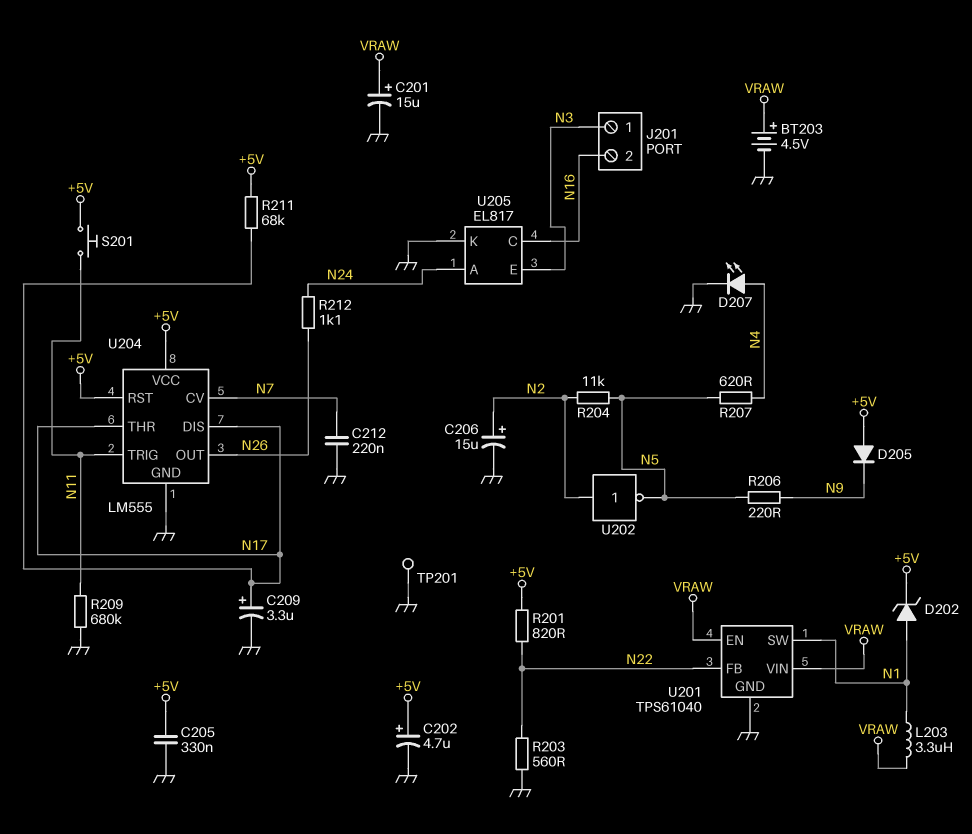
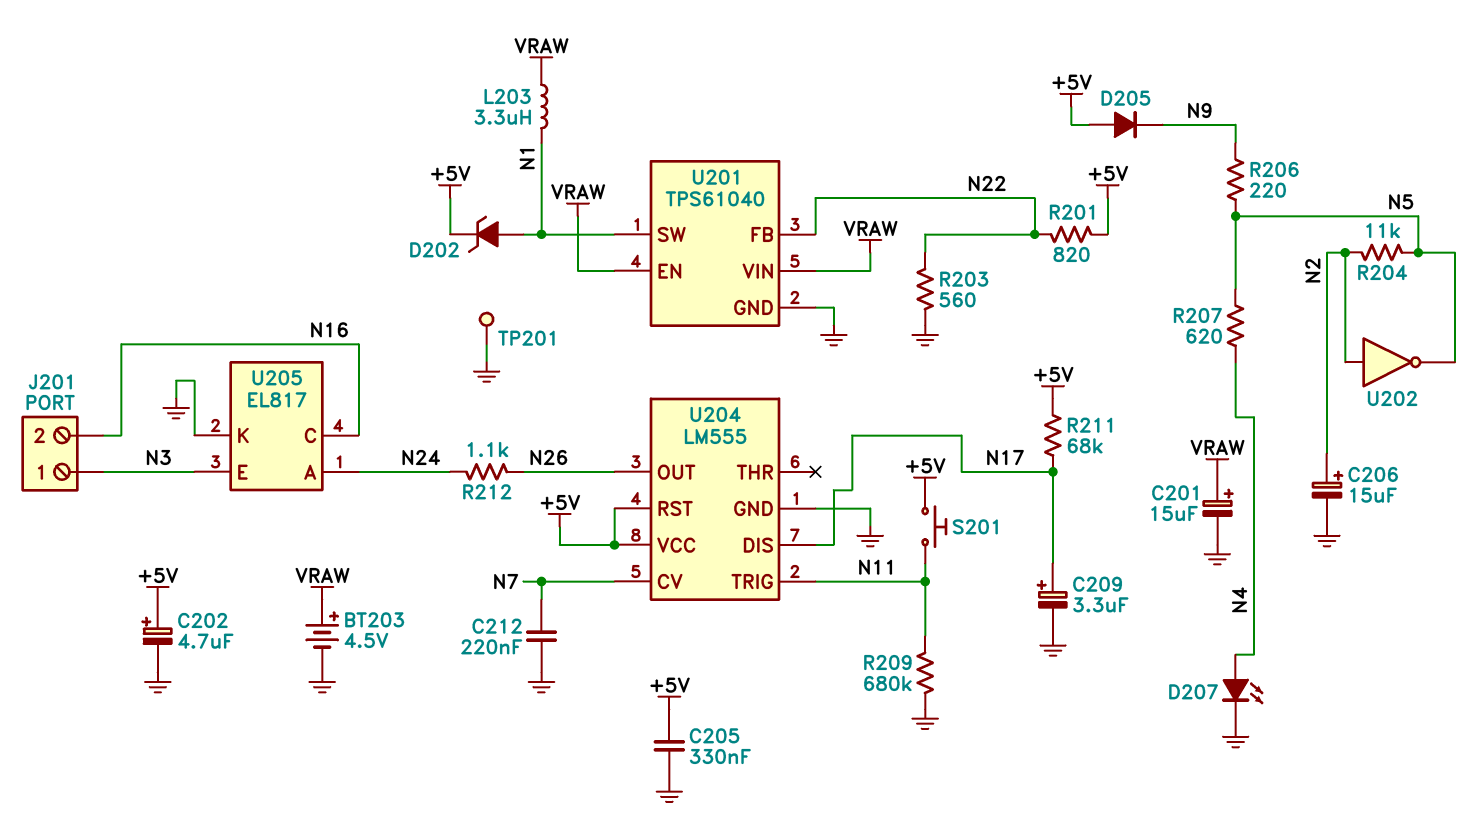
U204 pin THR: N17 -> none

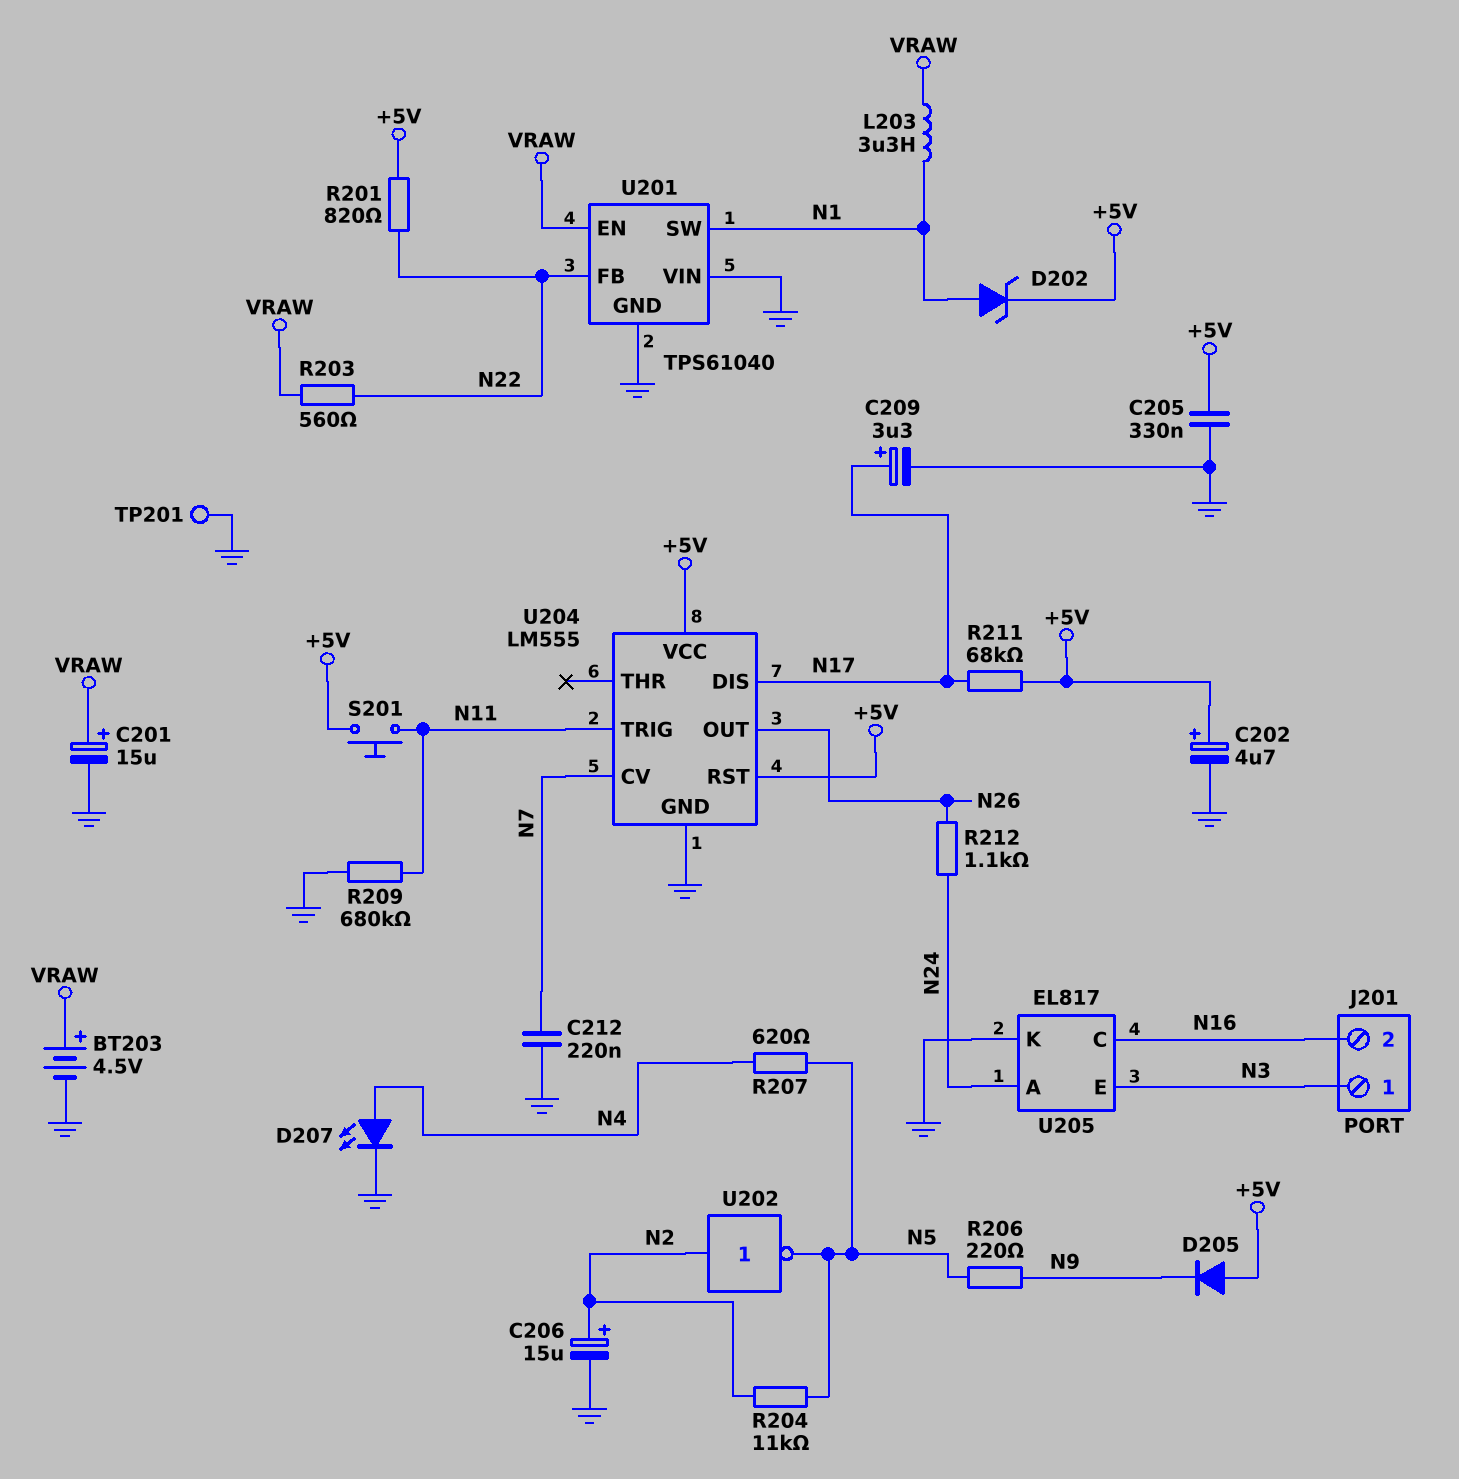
R203: 560 (GND, N22) -> 560 (N22, VRAW)
U201 pin VIN: VRAW -> GND

